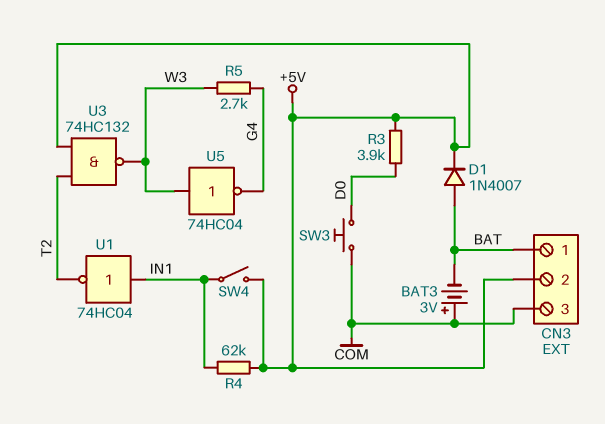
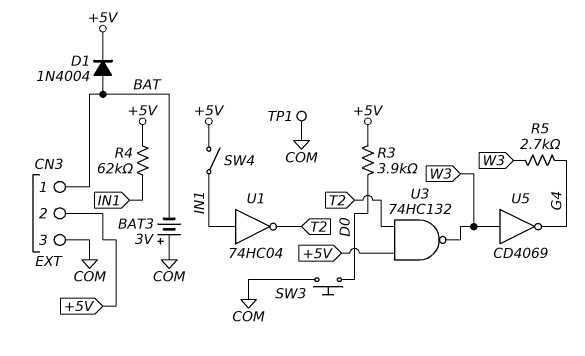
D1: diode 1N4007 (A BAT, K +5V) -> diode 1N4004 (A BAT, K +5V)
TP1: none -> test point (COM)
U5: NOT 74HC04 (in W3, out G4) -> NOT CD4069 (in W3, out G4)

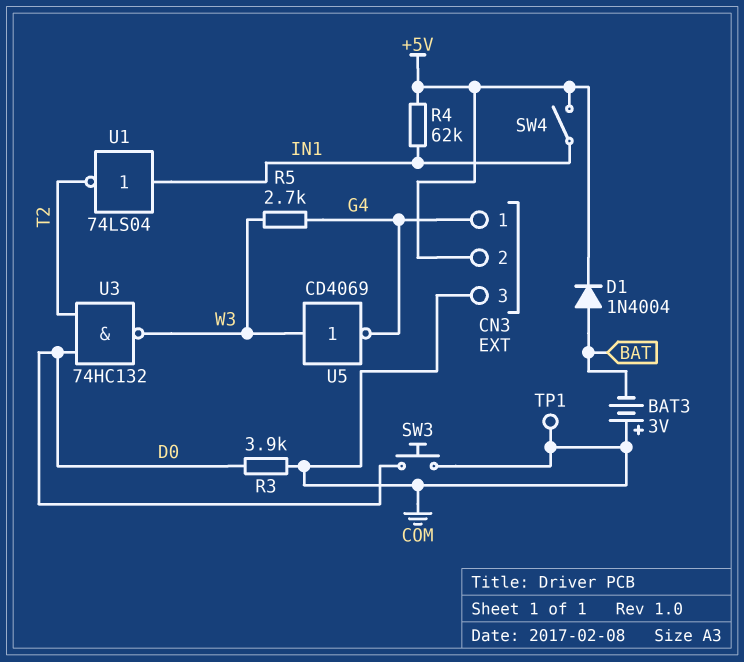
CN3 pin 1: BAT -> G4
R3: 3.9k (+5V, D0) -> 3.9k (COM, D0)
U1: NOT 74HC04 (in IN1, out T2) -> NOT 74LS04 (in IN1, out T2)
U3: NAND 74HC132 (in +5V, in T2, out W3) -> NAND 74HC132 (in D0, in T2, out W3)

